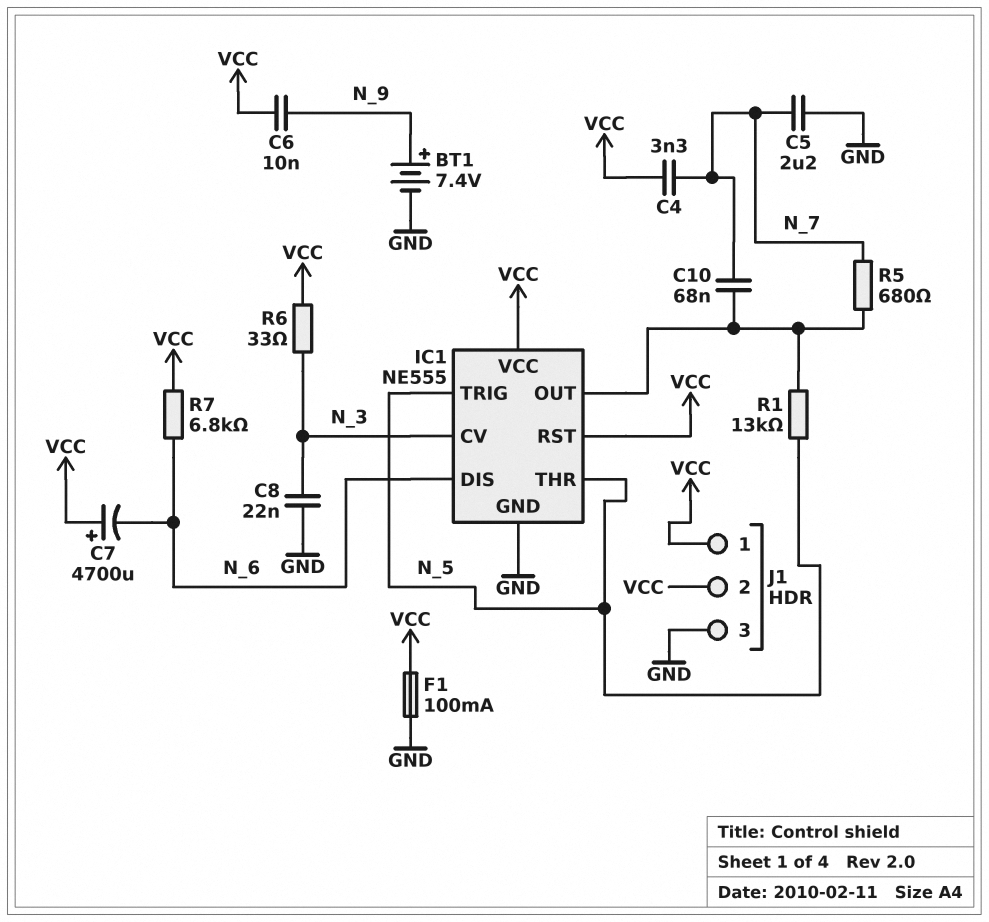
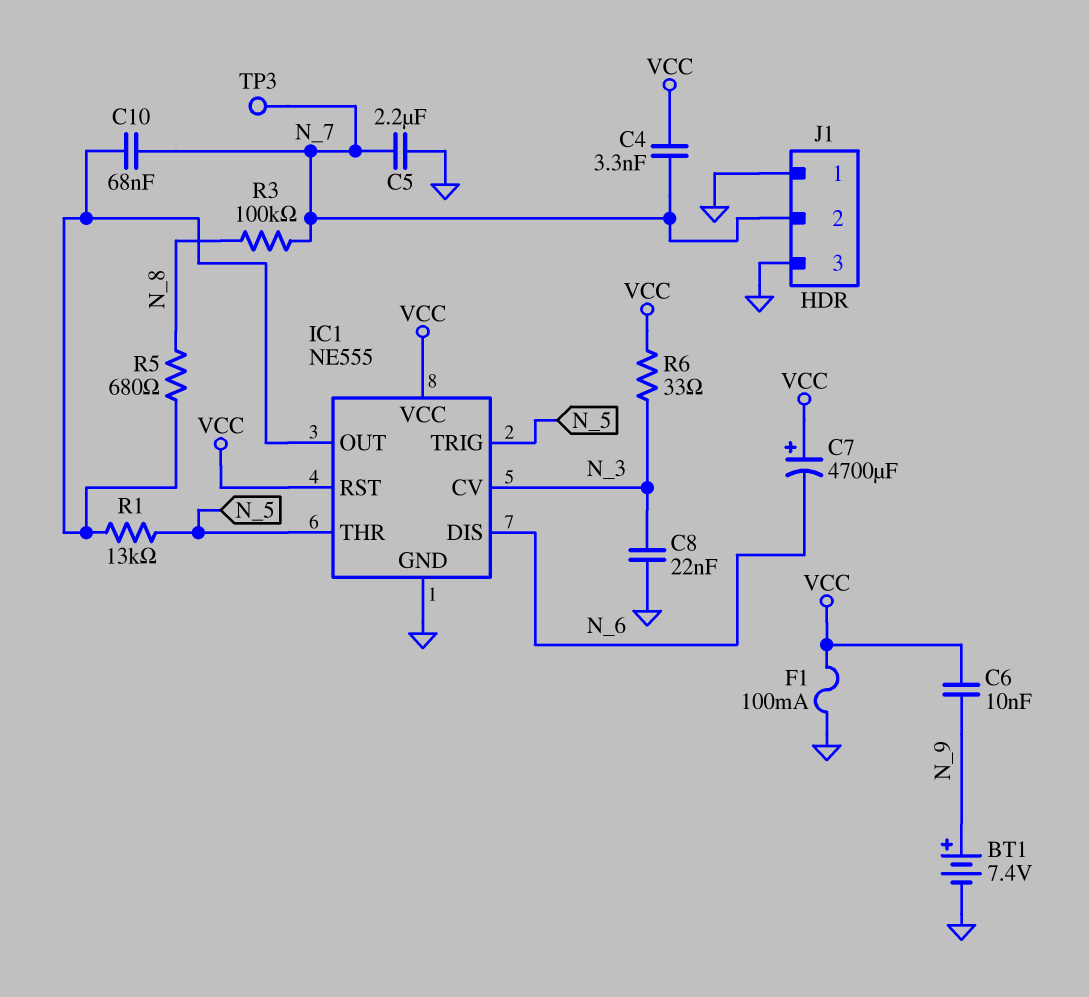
J1 pin 1: VCC -> GND
J1 pin 2: VCC -> N_7
R3: none -> 100k (N_7, N_8)
R5: 680 (IC1/OUT, N_7) -> 680 (IC1/OUT, N_8)
R7: 6.8k (N_6, VCC) -> none
TP3: none -> test point (N_7)

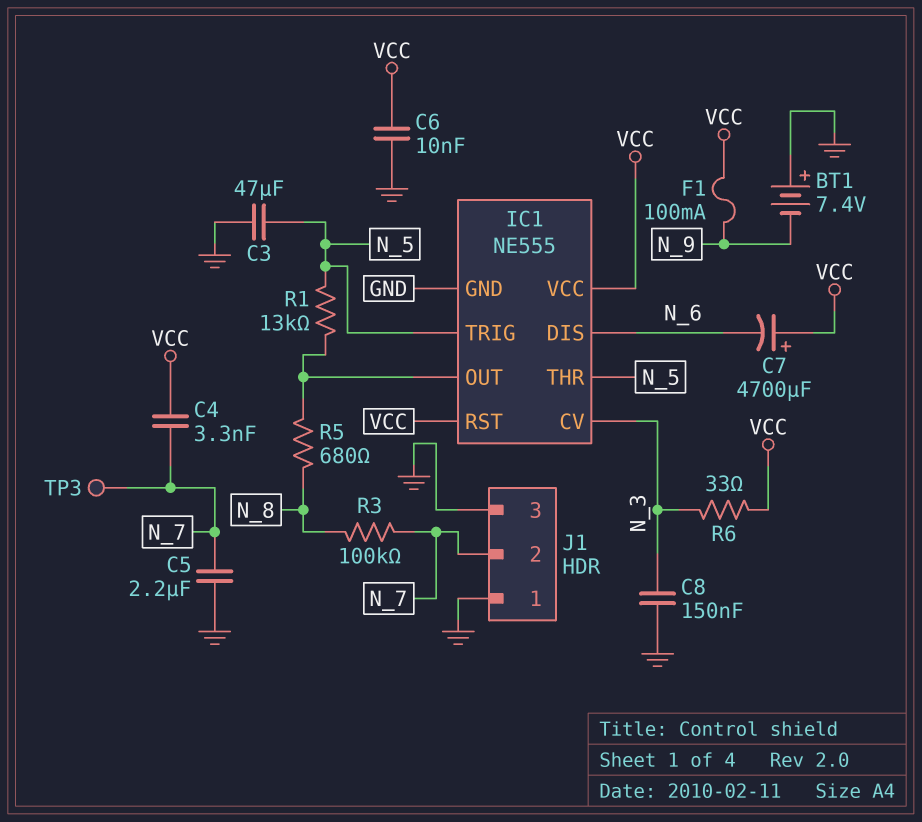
BT1: 7.4V (plus N_9, minus GND) -> 7.4V (plus GND, minus N_9)
C3: none -> 47uF (GND, N_5)
C6: 10nF (N_9, VCC) -> 10nF (GND, VCC)
C8: 22nF (GND, N_3) -> 150nF (GND, N_3)
C10: 68nF (IC1/OUT, N_7) -> none
F1: 100mA (GND, VCC) -> 100mA (N_9, VCC)

